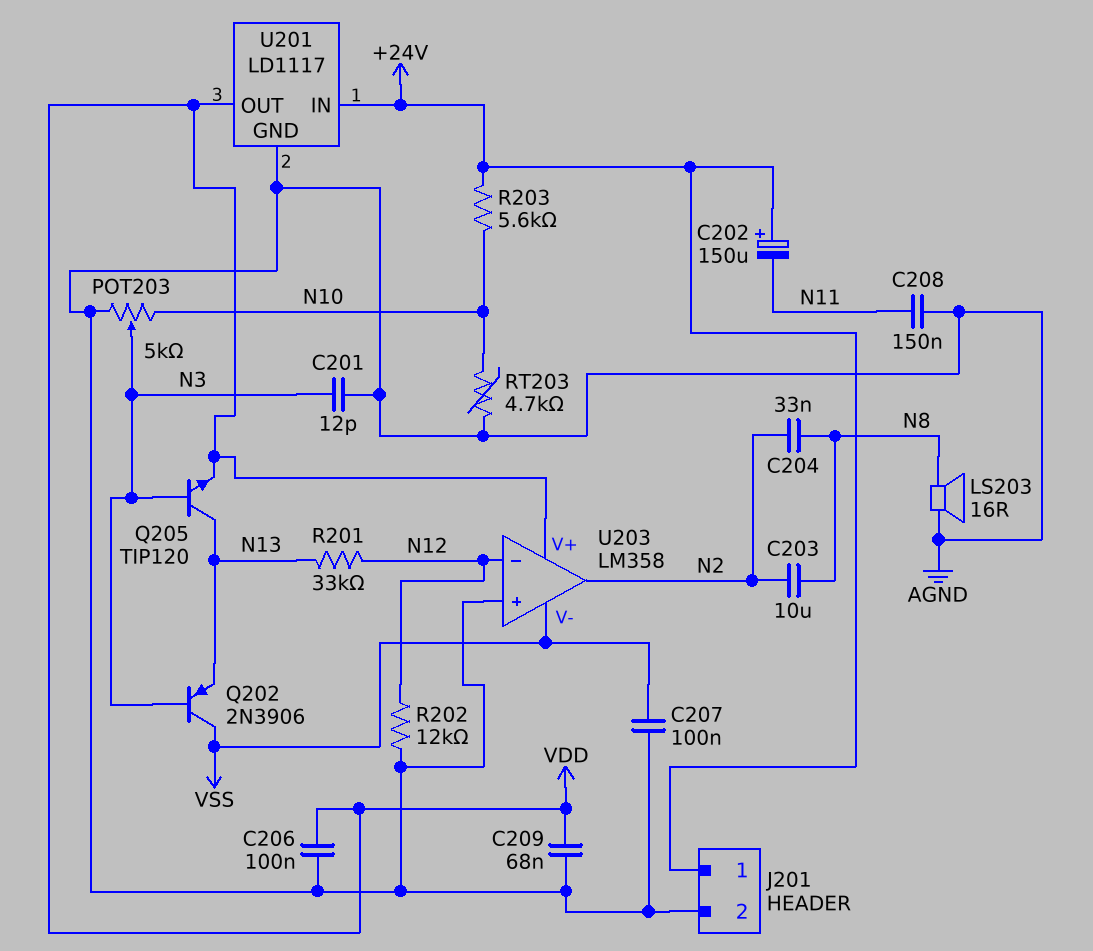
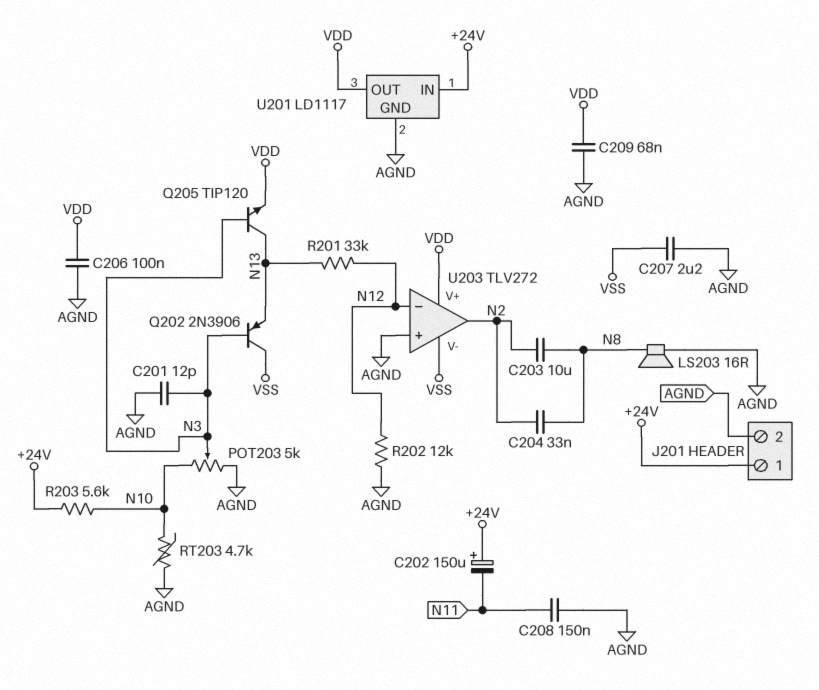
C207: 100nF (AGND, VSS) -> 2.2uF (AGND, VSS)
U203: LM358 -> TLV272

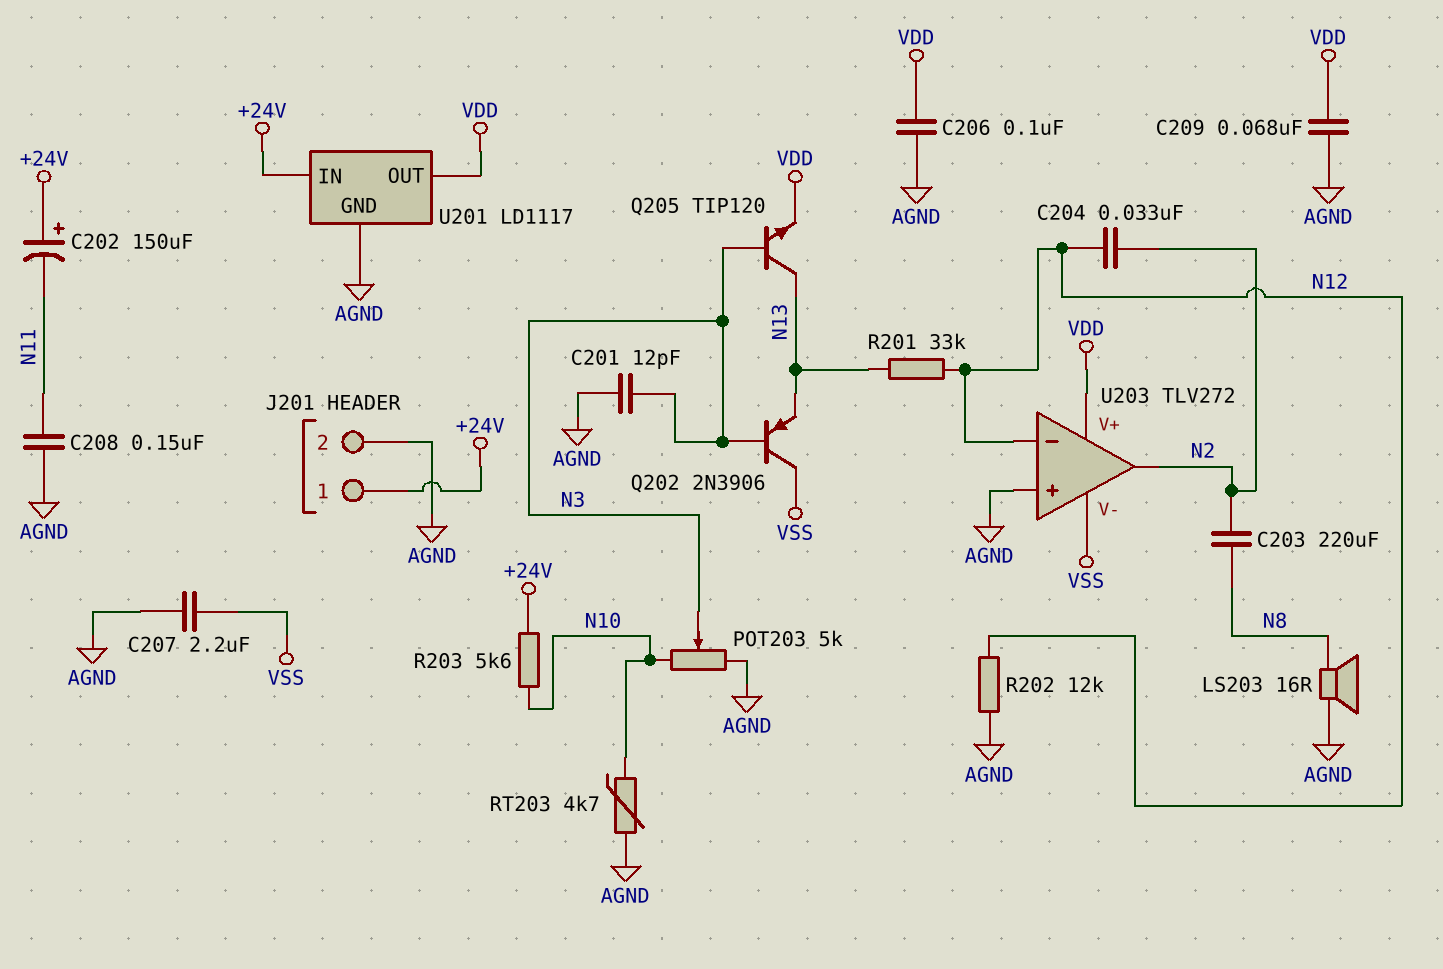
C203: 10uF (N2, N8) -> 220uF (N2, N8)
C204: 33nF (N2, N8) -> 33nF (N2, N12)

